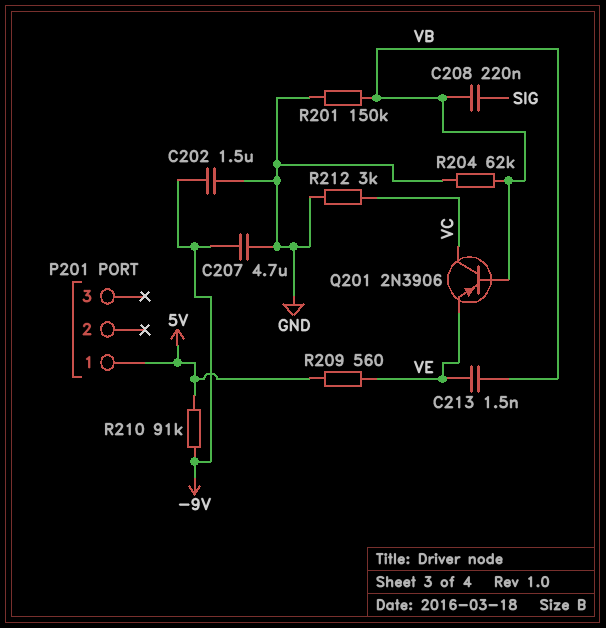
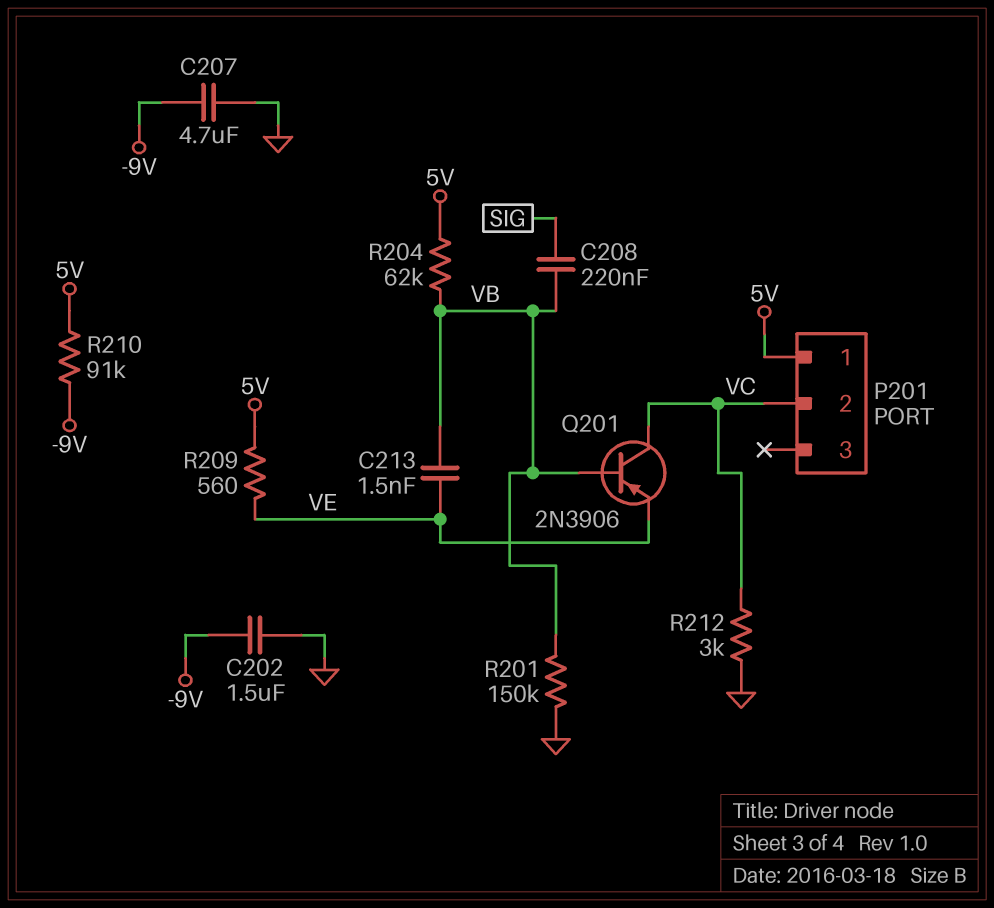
P201 pin 2: none -> VC
R204: 62k (GND, VB) -> 62k (5V, VB)

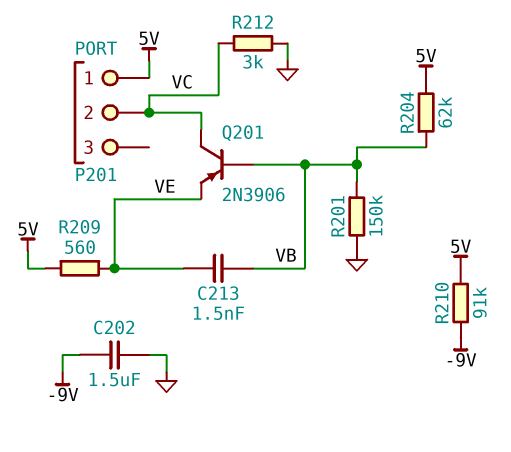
C207: 4.7uF (-9V, GND) -> none
C208: 220nF (SIG, VB) -> none

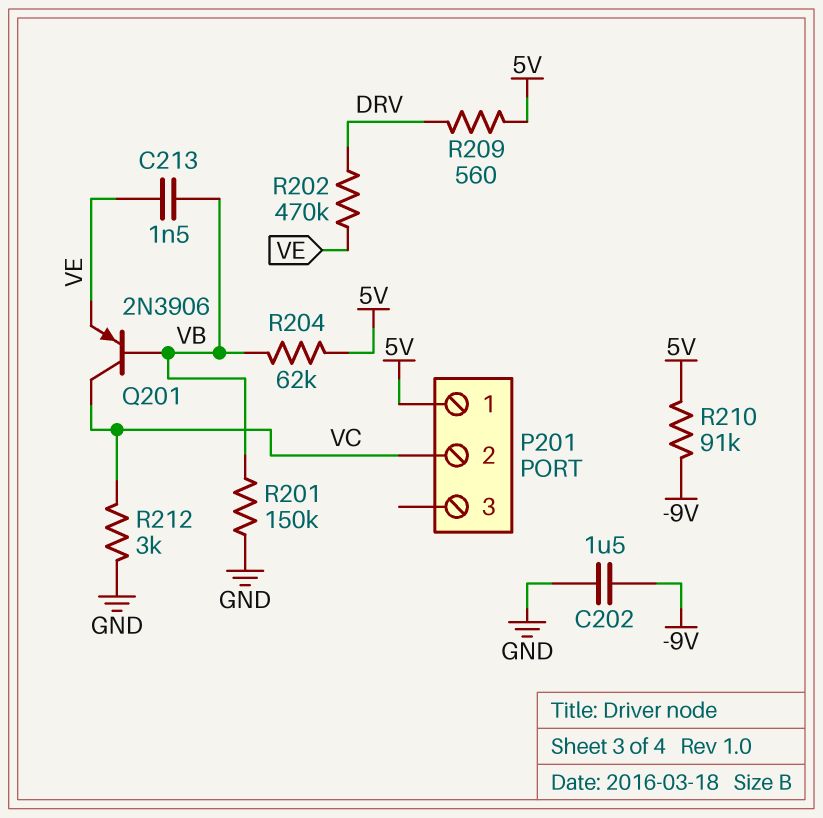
R202: none -> 470k (DRV, VE)
R209: 560 (5V, VE) -> 560 (5V, DRV)

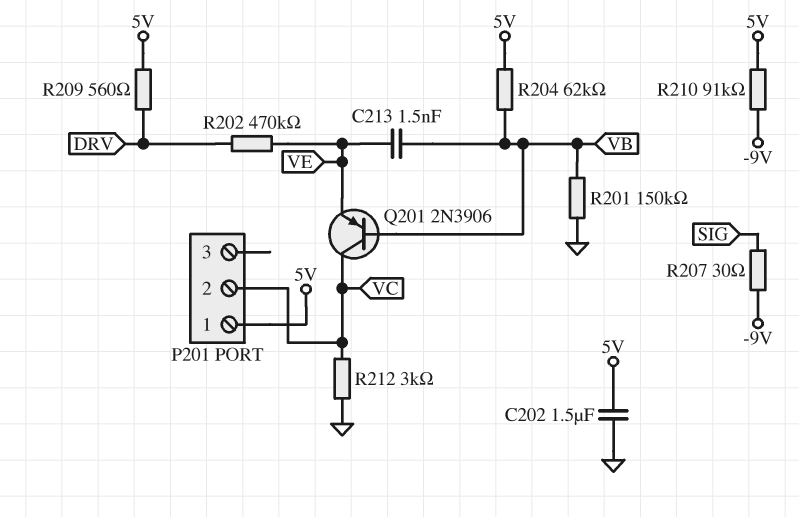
C202: 1.5uF (-9V, GND) -> 1.5uF (5V, GND)
R207: none -> 30 (-9V, SIG)

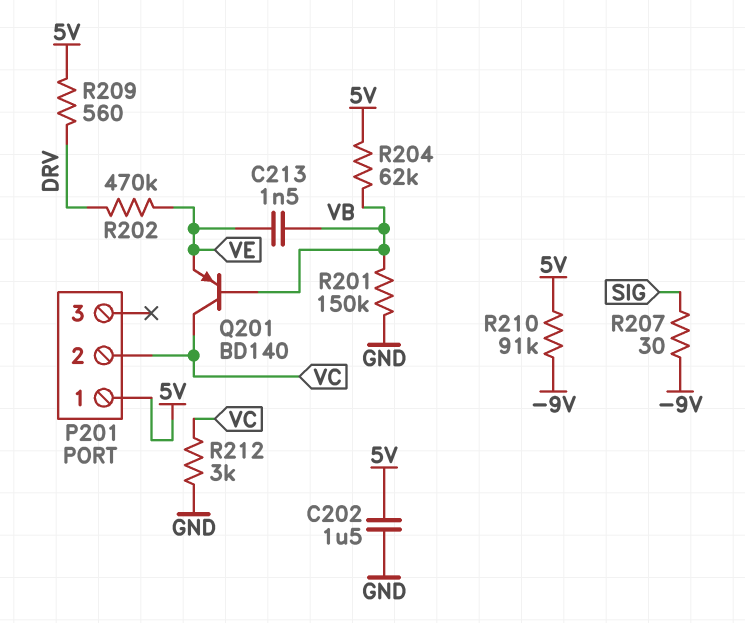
Q201: PNP 2N3906 (B VB, C VC, E VE) -> PNP BD140 (B VB, C VC, E VE)

